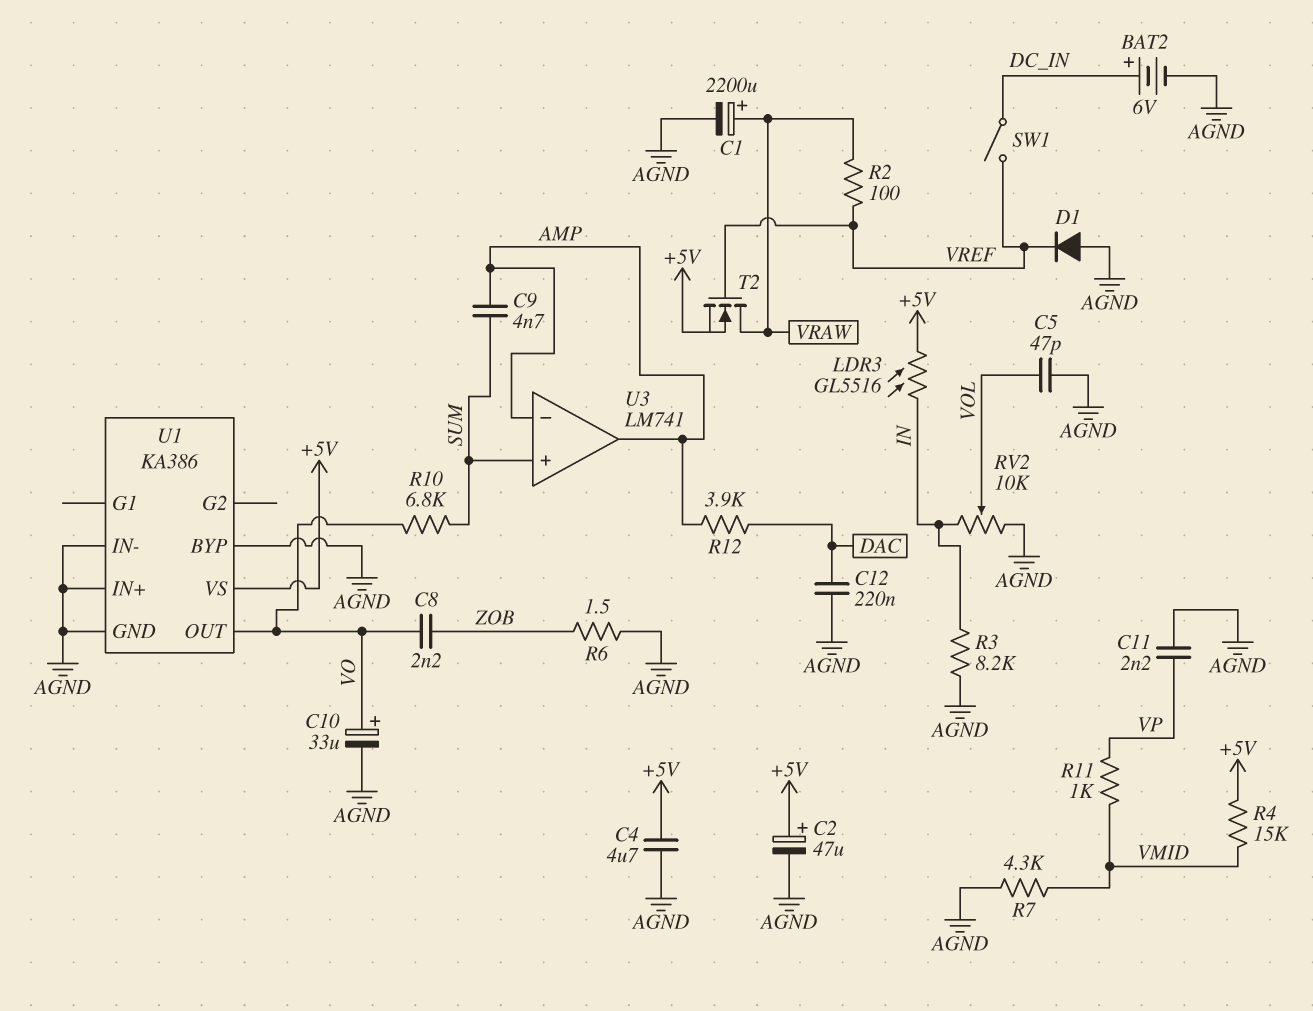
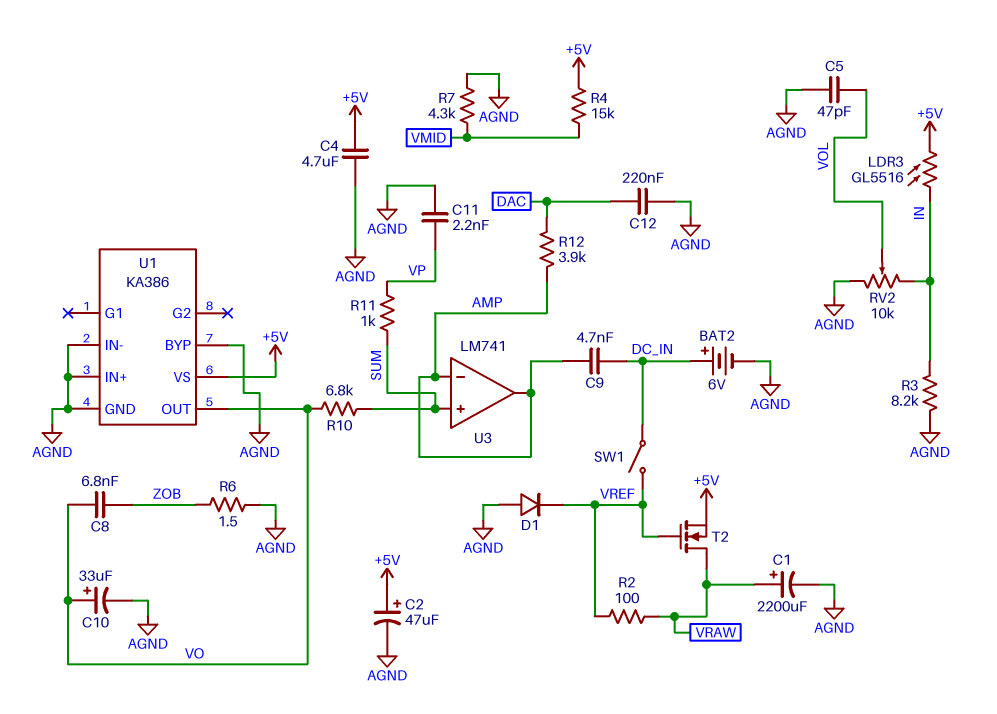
C8: 2.2nF (VO, ZOB) -> 6.8nF (VO, ZOB)
C9: 4.7nF (AMP, SUM) -> 4.7nF (AMP, DC_IN)
R11: 1k (VMID, VP) -> 1k (SUM, VP)

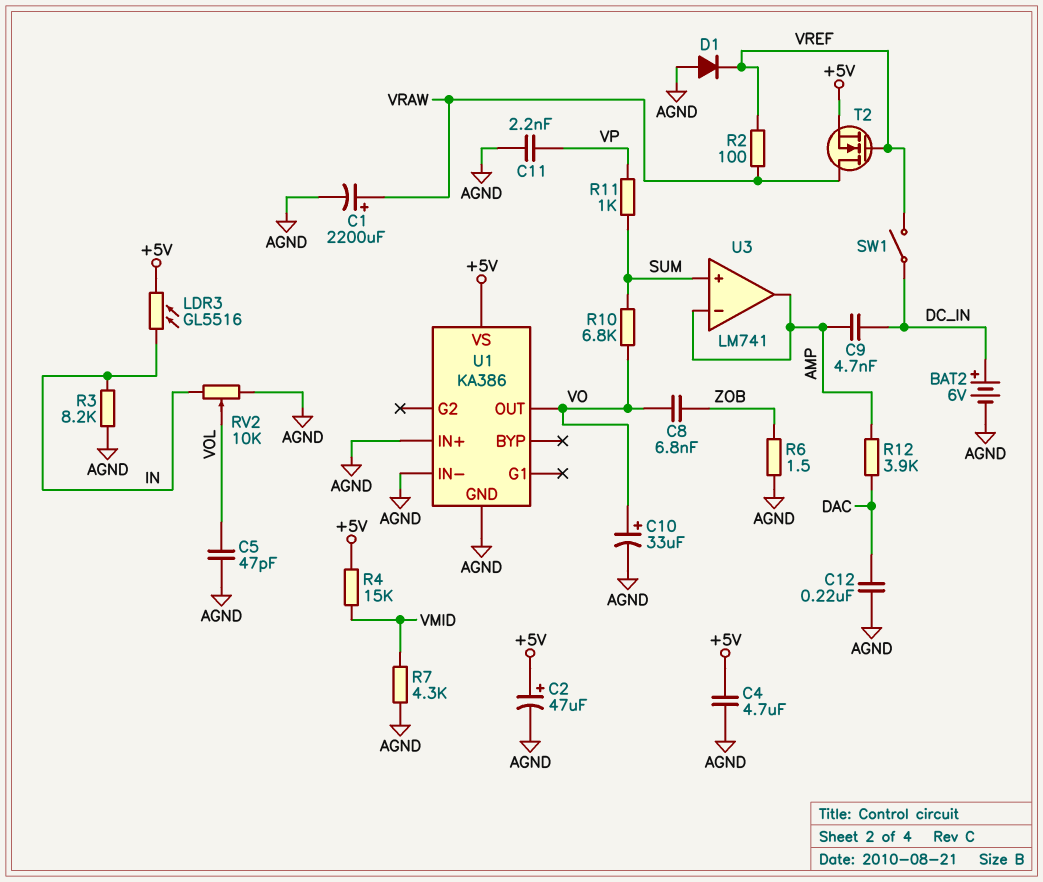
U1 pin BYP: AGND -> none

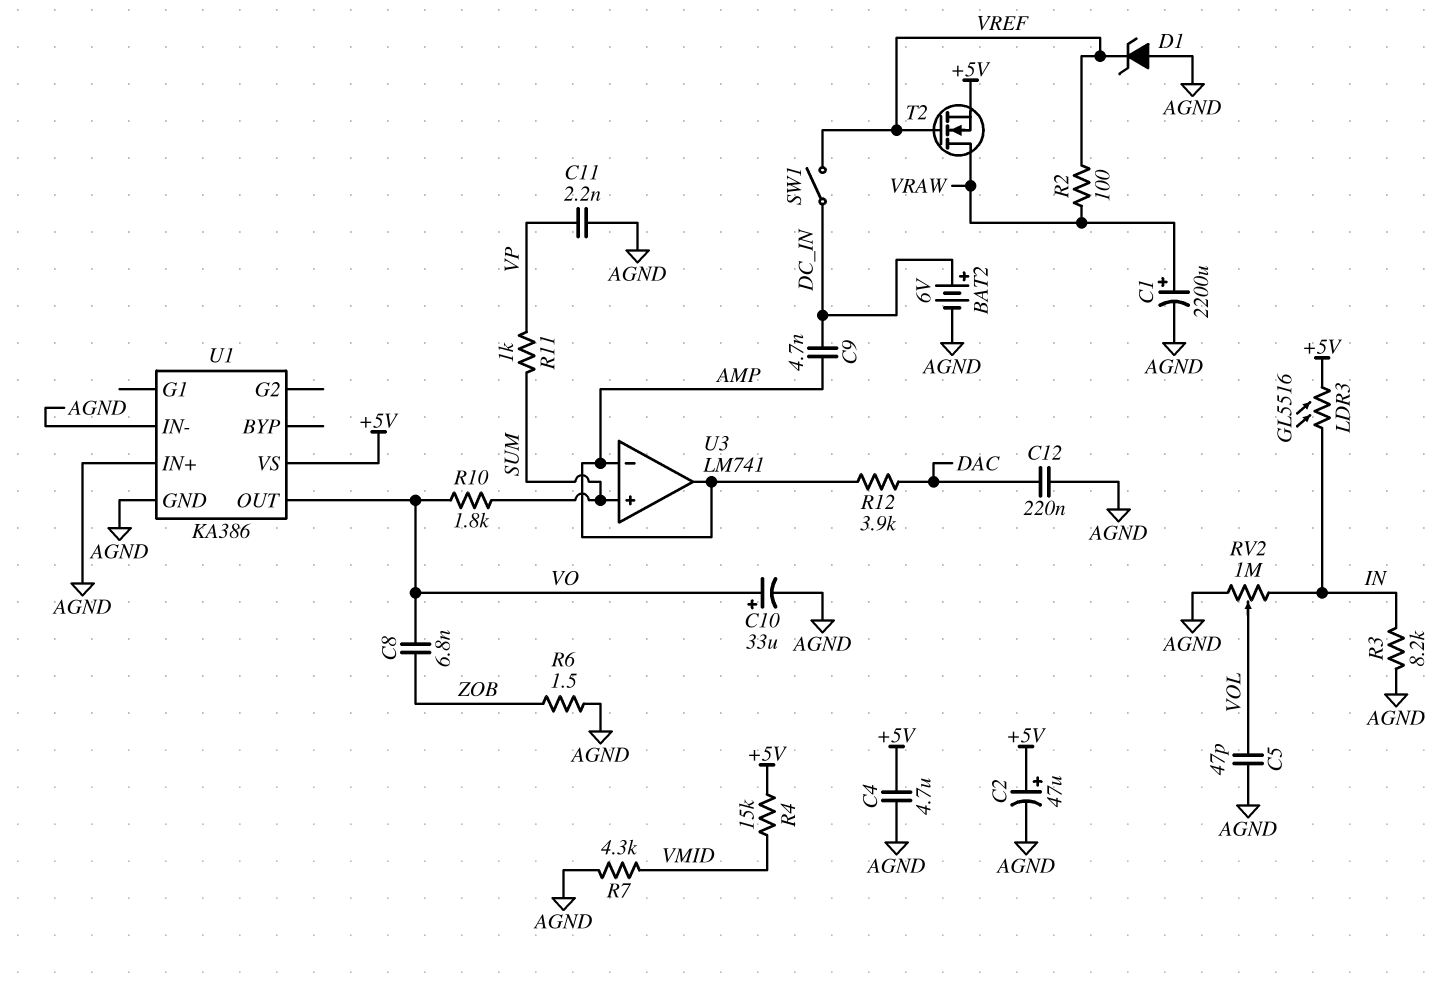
D1: diode (A AGND, K VREF) -> zener (A AGND, K VREF)
R10: 6.8k (SUM, VO) -> 1.8k (SUM, VO)
RV2: 10k (AGND, IN, wiper VOL) -> 1M (AGND, IN, wiper VOL)

